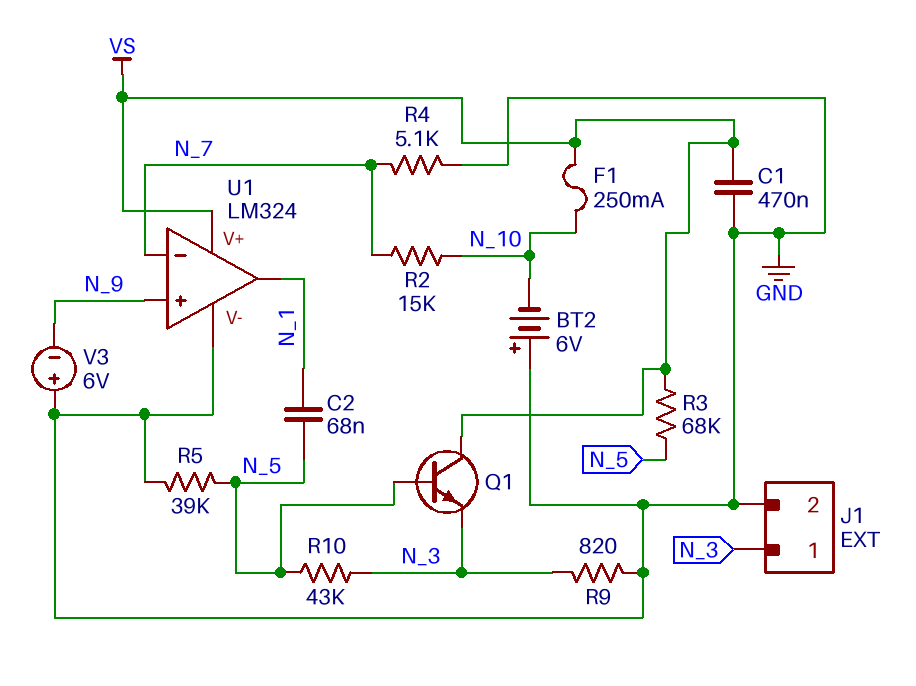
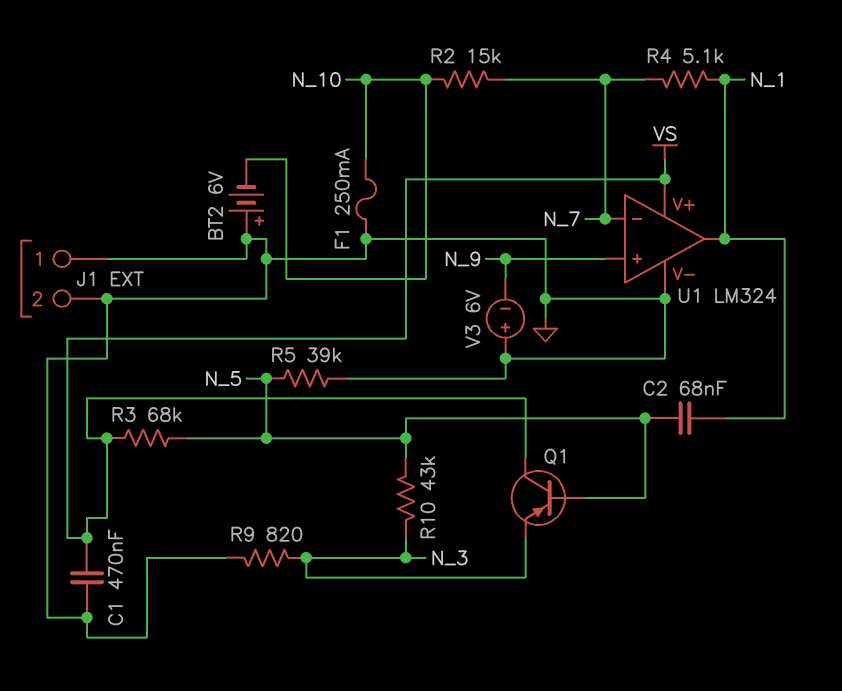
F1: 250mA (N_10, VS) -> 250mA (GND, N_10)
J1 pin 1: N_3 -> GND
Q1: NPN (B N_5, C VS, E N_3) -> PNP (B N_5, C VS, E N_3)
R4: 5.1k (GND, N_7) -> 5.1k (N_1, N_7)

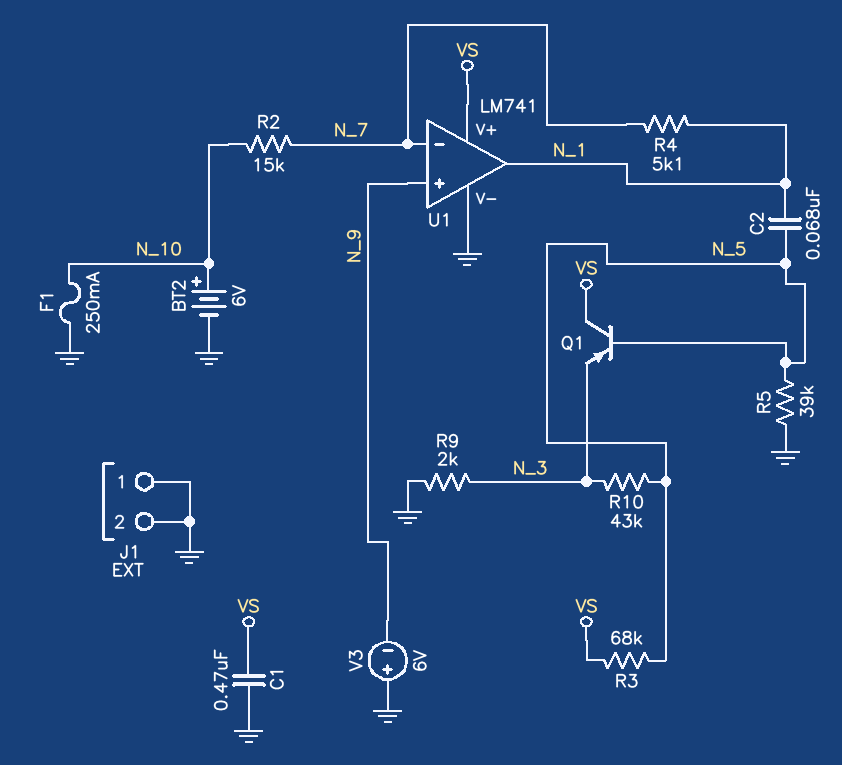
BT2: 6V (plus GND, minus N_10) -> 6V (plus N_10, minus GND)
R9: 820 (GND, N_3) -> 2k (GND, N_3)
U1: LM324 -> LM741

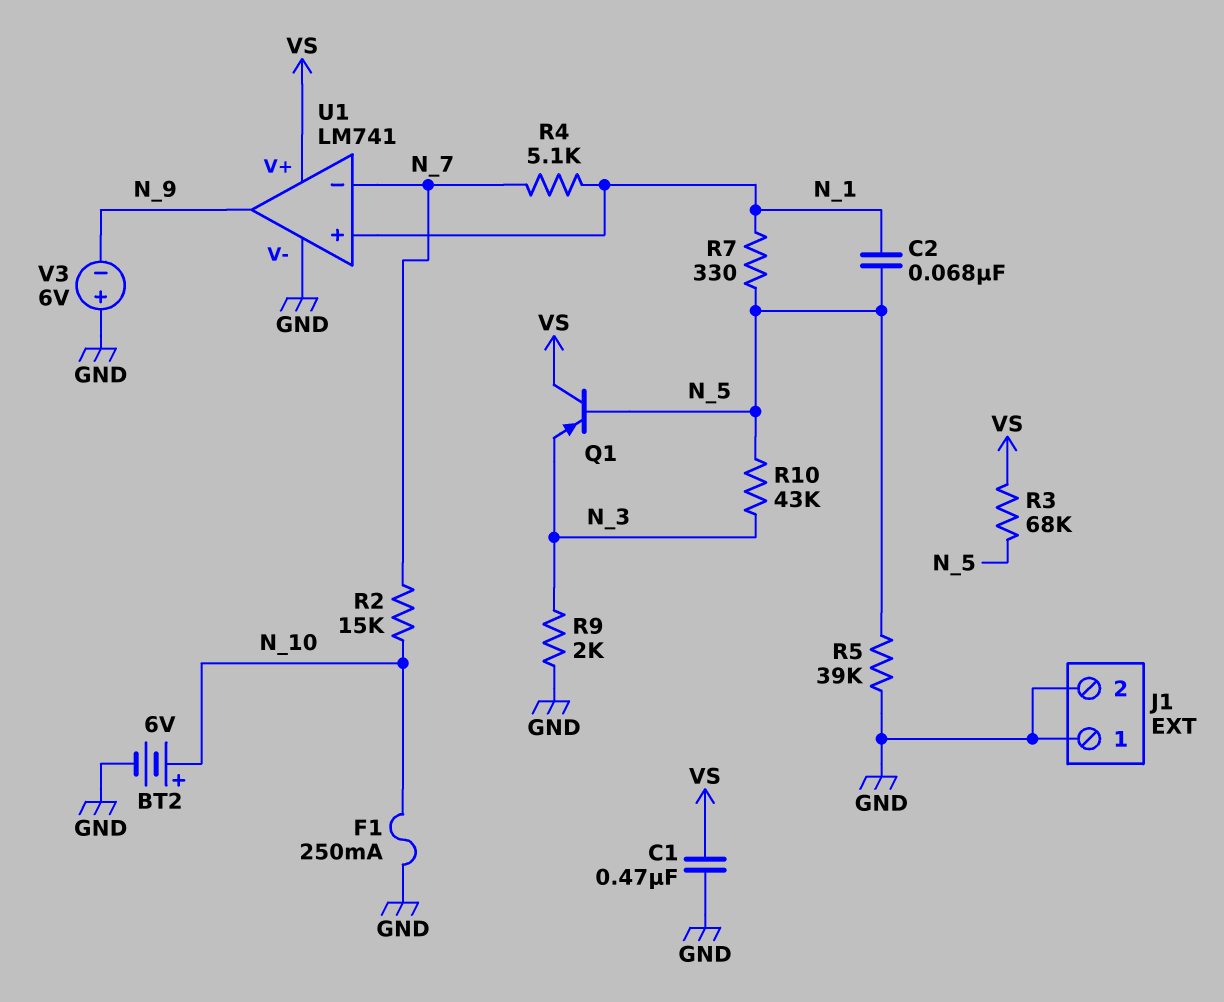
R7: none -> 330 (N_1, N_5)
U1 pin in+: N_9 -> N_1
U1 pin out: N_1 -> N_9

